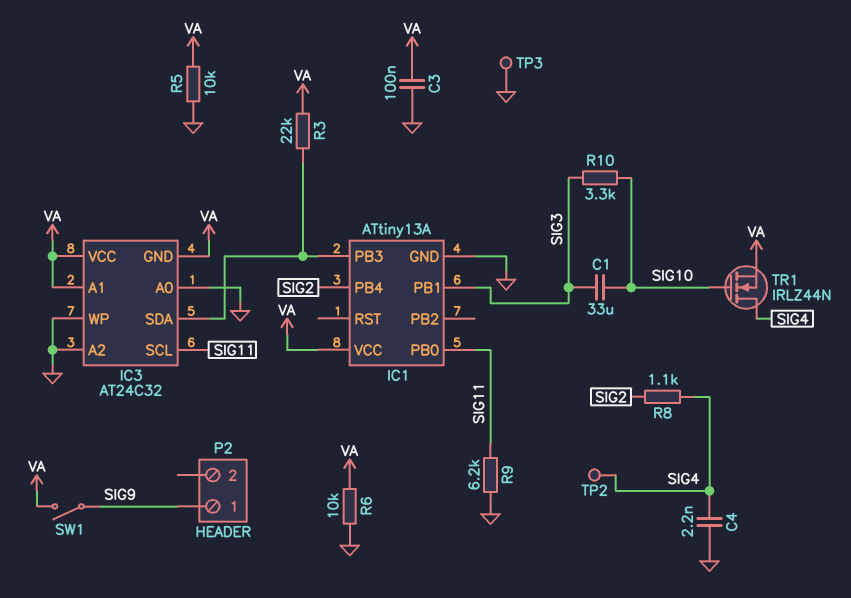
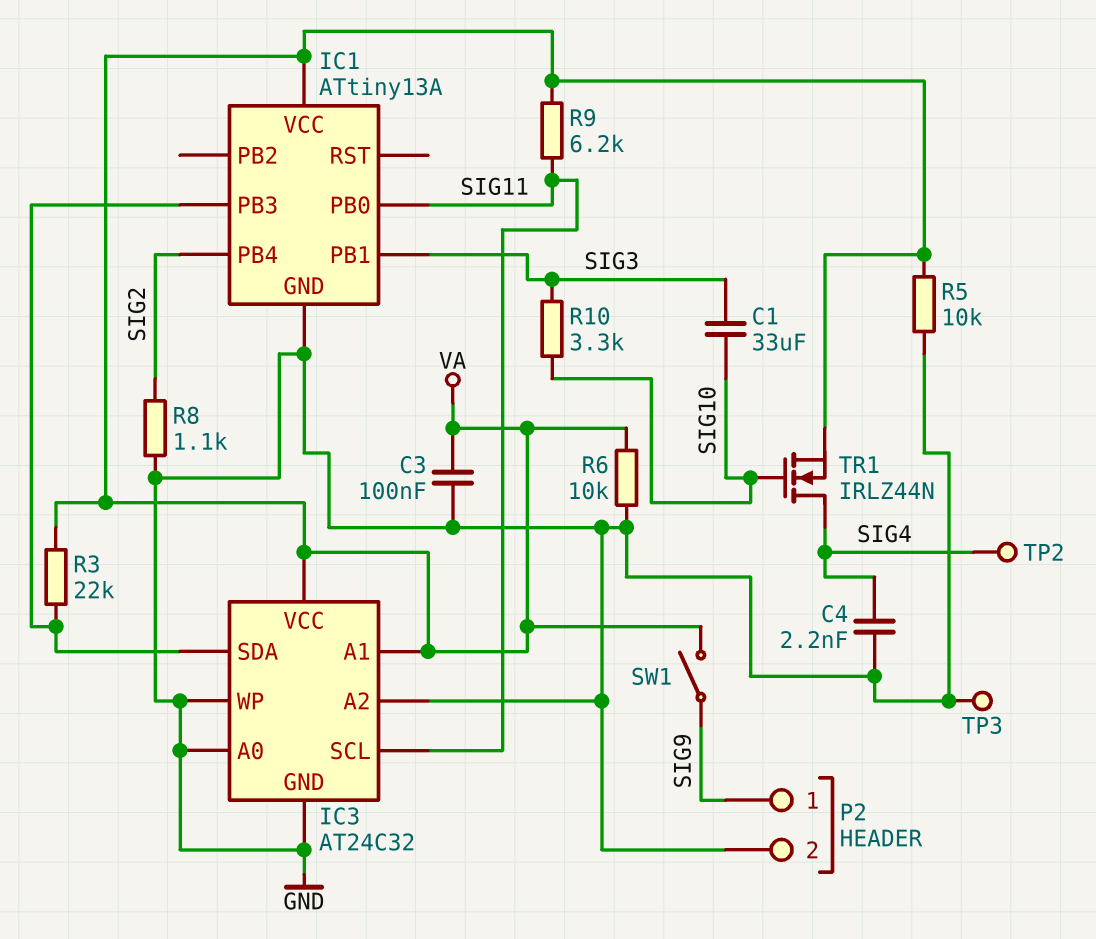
IC3 pin GND: VA -> GND
P2 pin 2: none -> GND
R8: 1.1k (SIG2, SIG4) -> 1.1k (GND, SIG2)
R9: 6.2k (GND, SIG11) -> 6.2k (SIG11, VA)

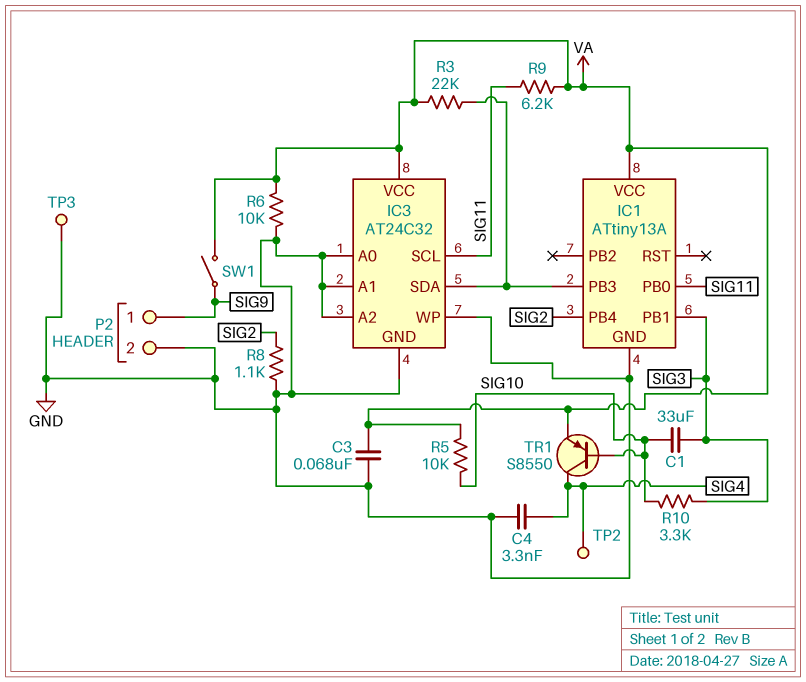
C3: 100nF (GND, VA) -> 68nF (GND, VA)
C4: 2.2nF (GND, SIG4) -> 3.3nF (GND, SIG4)
IC3 pin A1: VA -> GND
R5: 10k (GND, VA) -> 10k (SIG10, VA)
TR1: NMOS IRLZ44N (G SIG10, D SIG4, S VA) -> PNP S8550 (B SIG10, C SIG4, E VA)

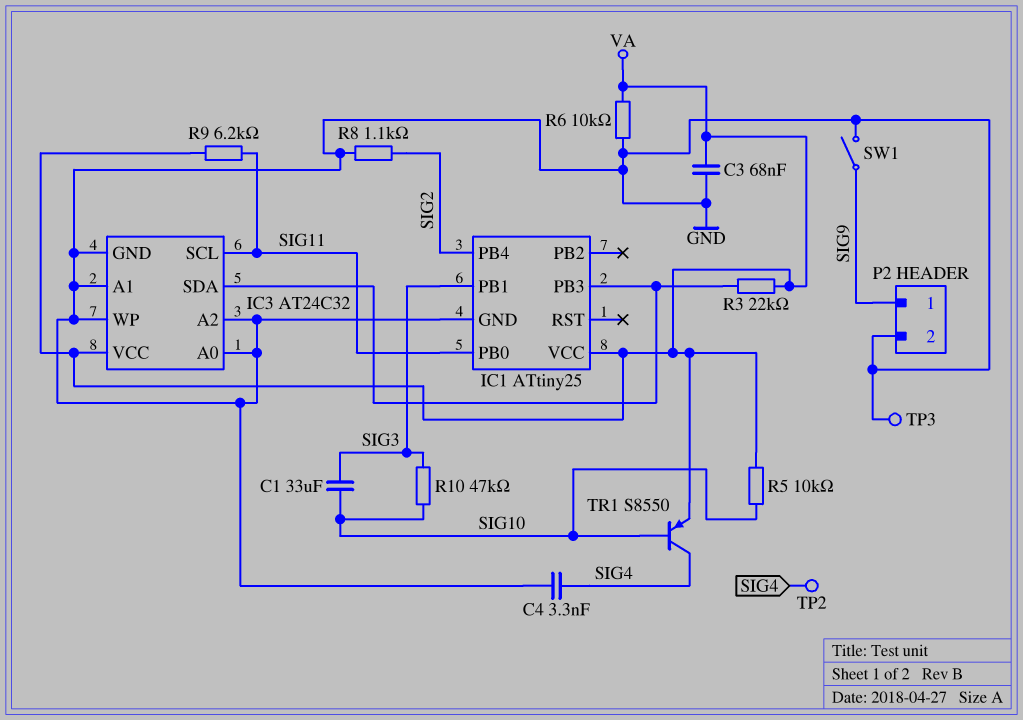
IC1: ATtiny13A -> ATtiny25
R10: 3.3k (SIG3, SIG10) -> 47k (SIG3, SIG10)
SW1: switch (SIG9, VA) -> switch (GND, SIG9)

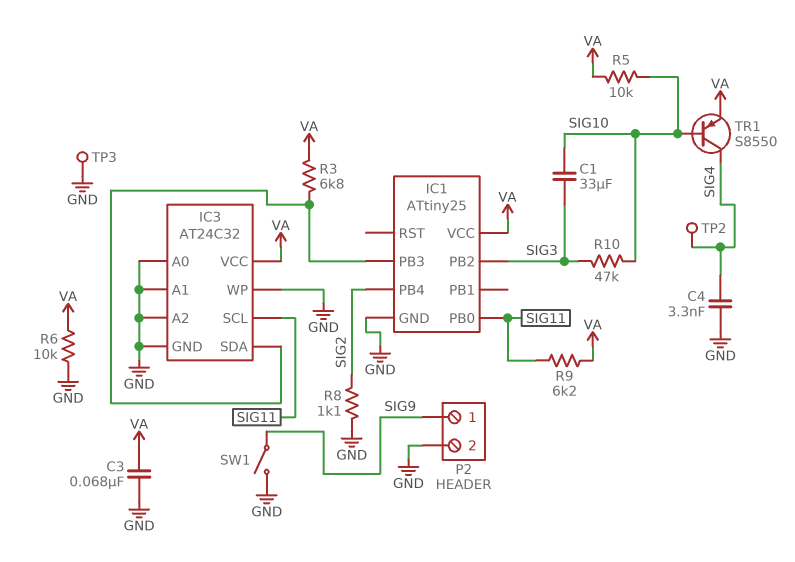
IC1 pin PB1: SIG3 -> none
IC1 pin PB2: none -> SIG3
R3: 22k (IC1/PB3, VA) -> 6.8k (IC1/PB3, VA)

